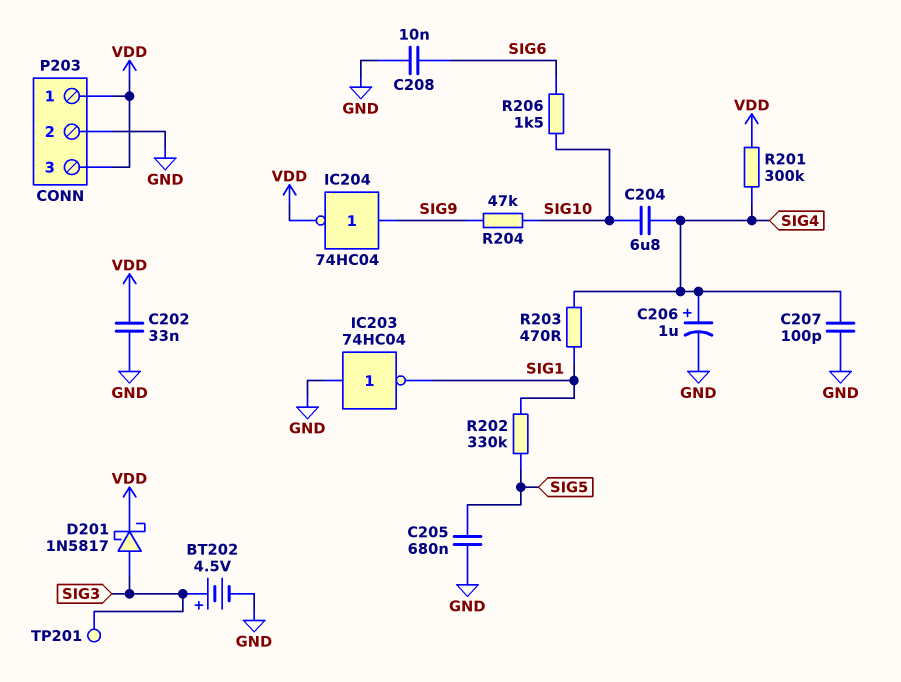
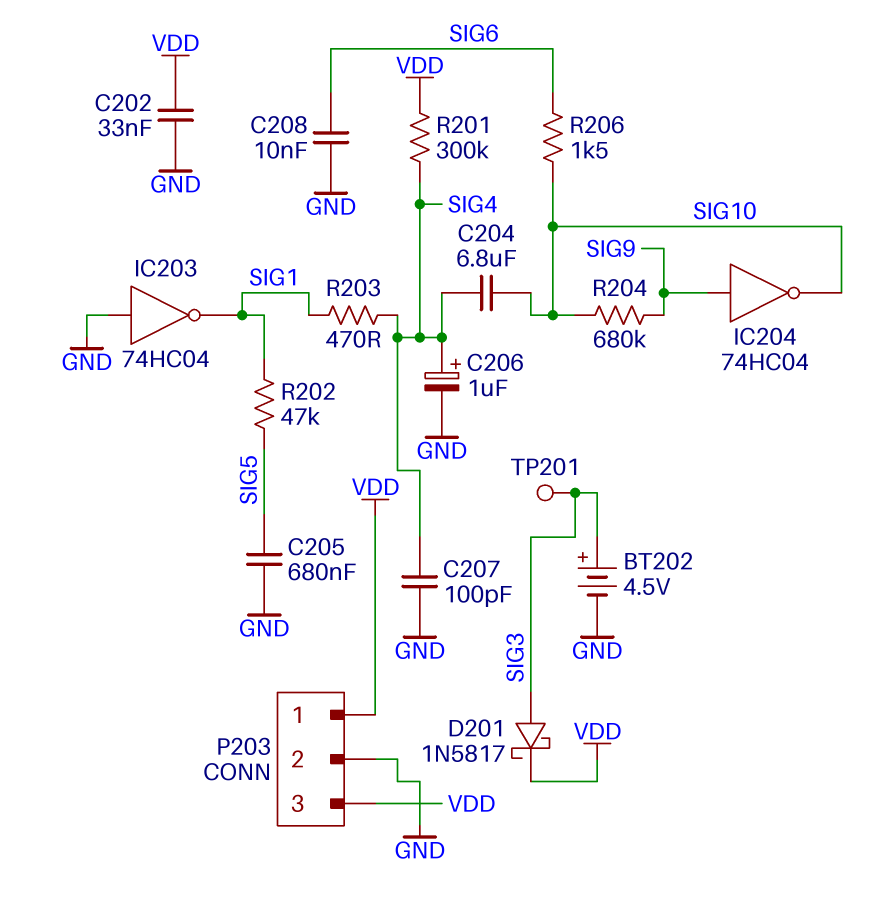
IC204: NOT 74HC04 (in SIG9, out VDD) -> NOT 74HC04 (in SIG9, out SIG10)
R202: 330k (SIG1, SIG5) -> 47k (SIG1, SIG5)
R204: 47k (SIG9, SIG10) -> 680k (SIG9, SIG10)

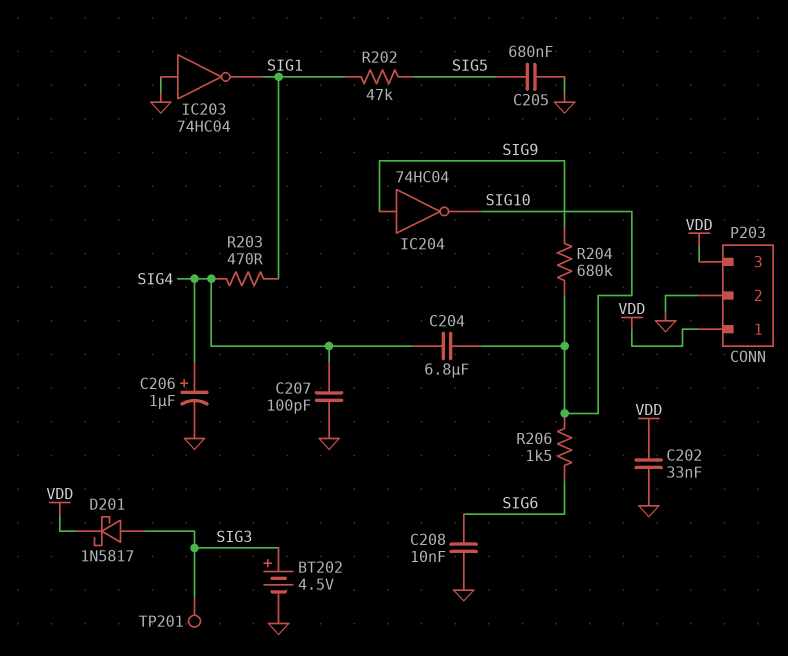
R201: 300k (SIG4, VDD) -> none

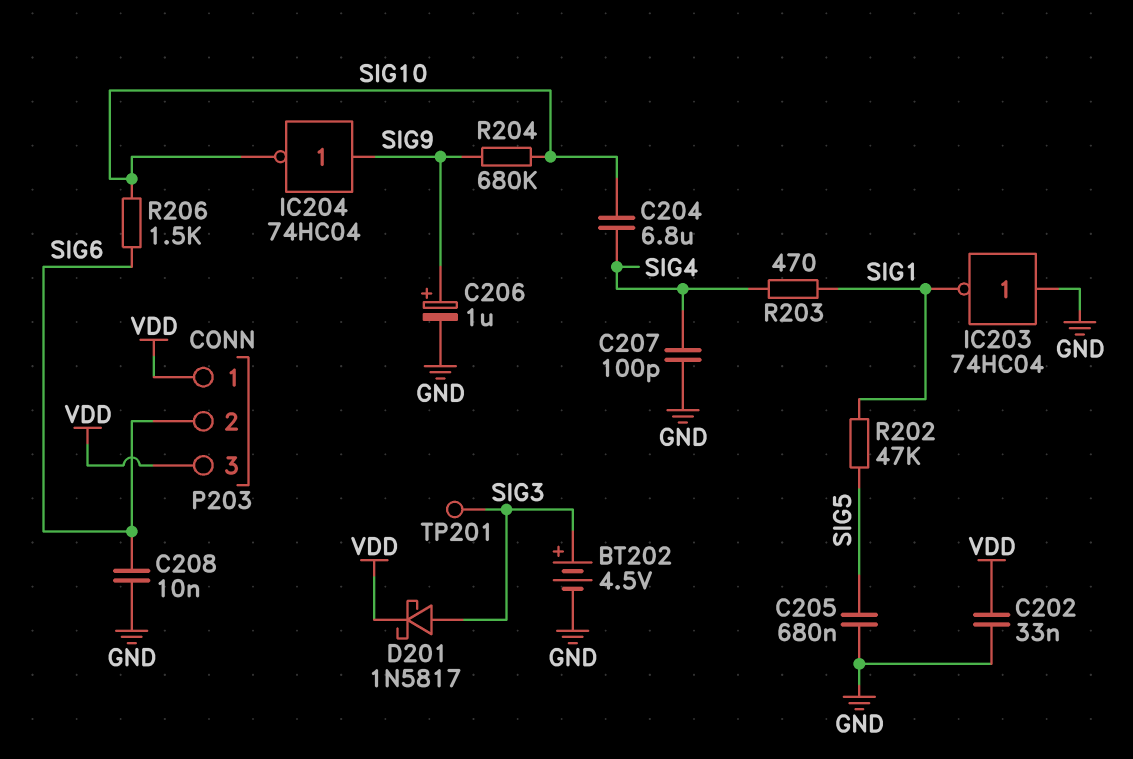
C206: 1uF (plus SIG4, minus GND) -> 1uF (plus SIG9, minus GND)
P203 pin 2: GND -> SIG6

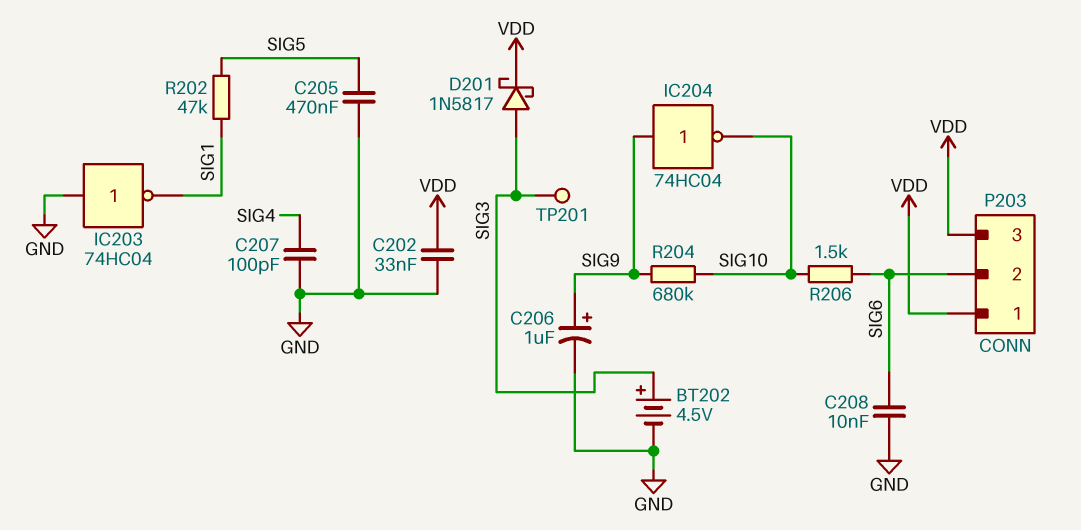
C204: 6.8uF (SIG4, SIG10) -> none
C205: 680nF (GND, SIG5) -> 470nF (GND, SIG5)
R203: 470 (SIG1, SIG4) -> none

